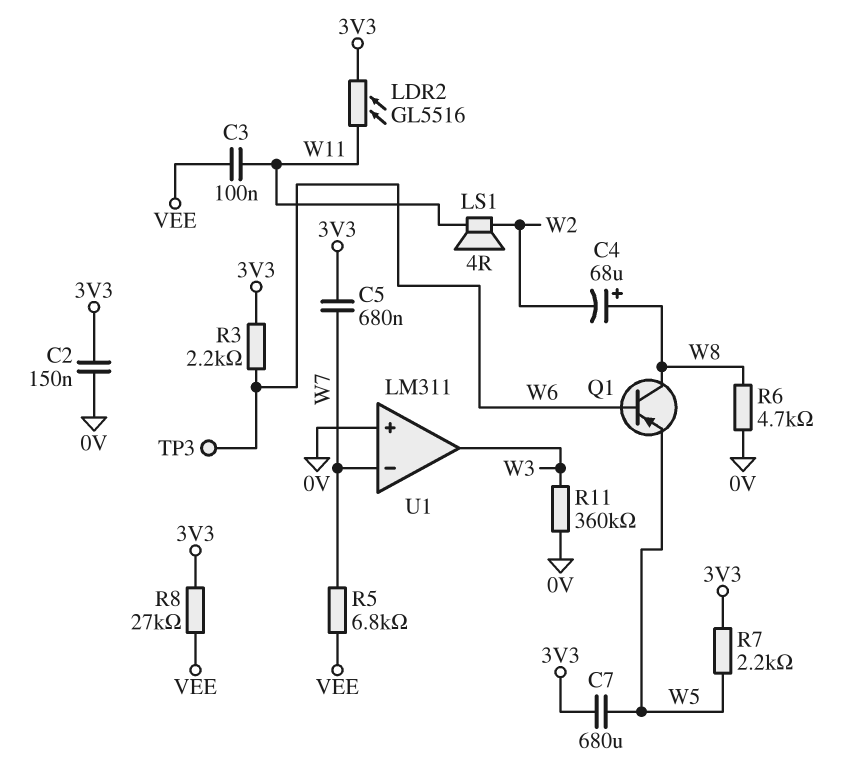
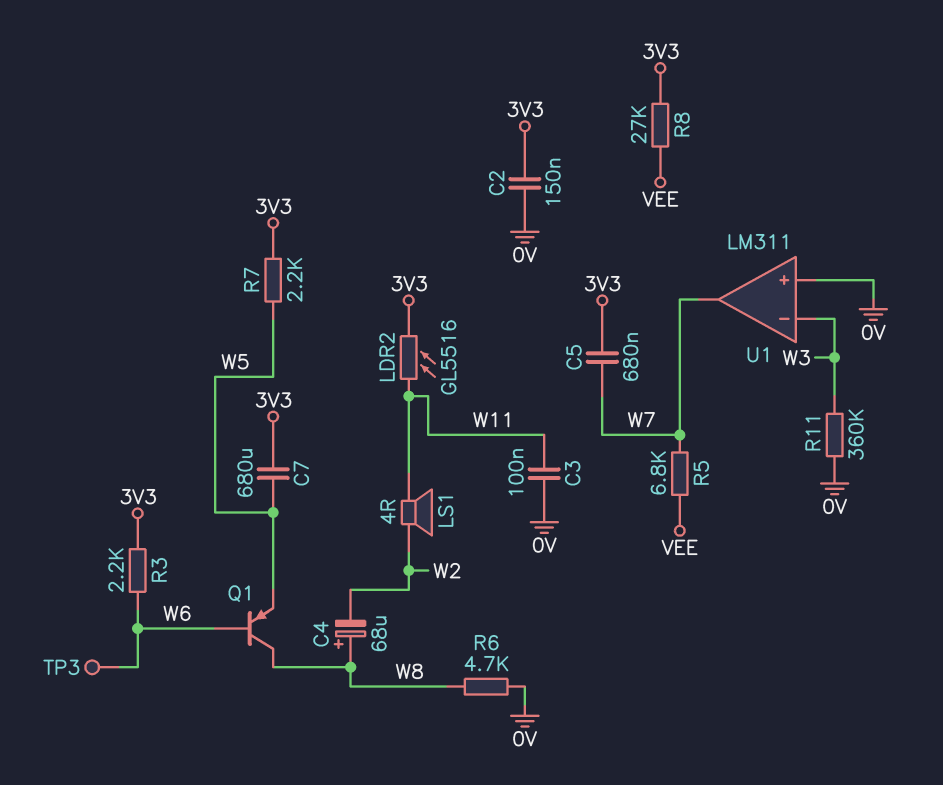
C3: 100nF (VEE, W11) -> 100nF (0V, W11)
U1 pin in-: W7 -> W3
U1 pin out: W3 -> W7

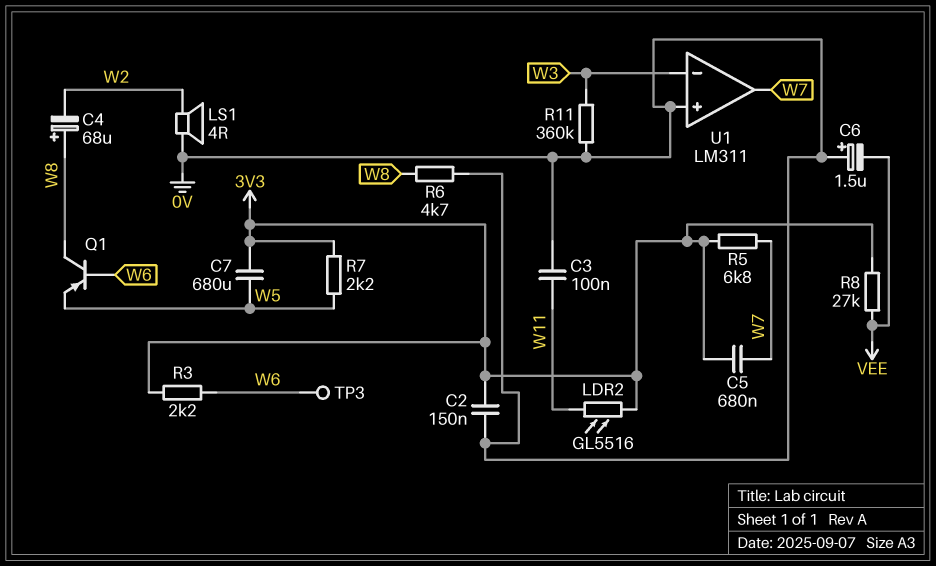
C6: none -> 1.5uF (plus 0V, minus VEE)
LS1: speaker 4R (W2, W11) -> speaker 4R (0V, W2)
R5: 6.8k (VEE, W7) -> 6.8k (3V3, W7)

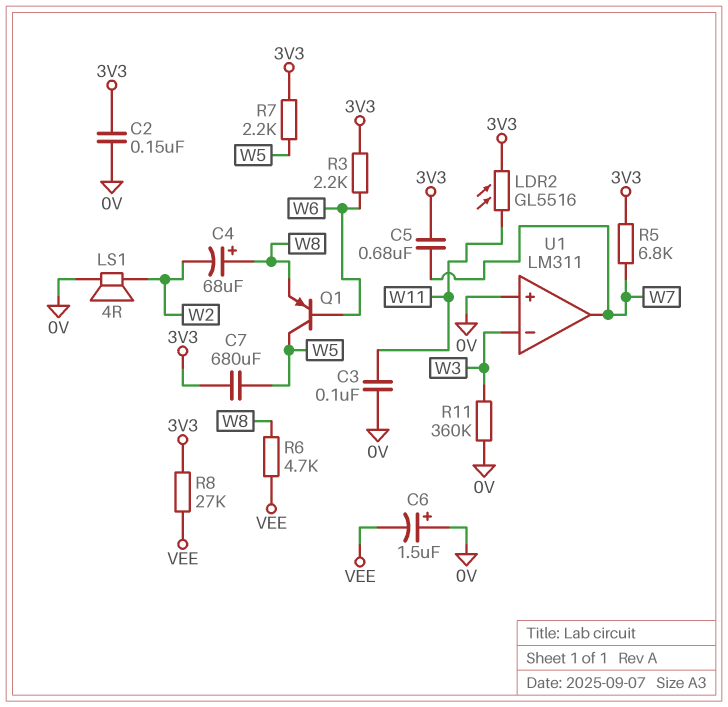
Q1: PNP (B W6, C W8, E W5) -> PNP (B W6, C W5, E W8)
R6: 4.7k (0V, W8) -> 4.7k (VEE, W8)
TP3: test point (W6) -> none

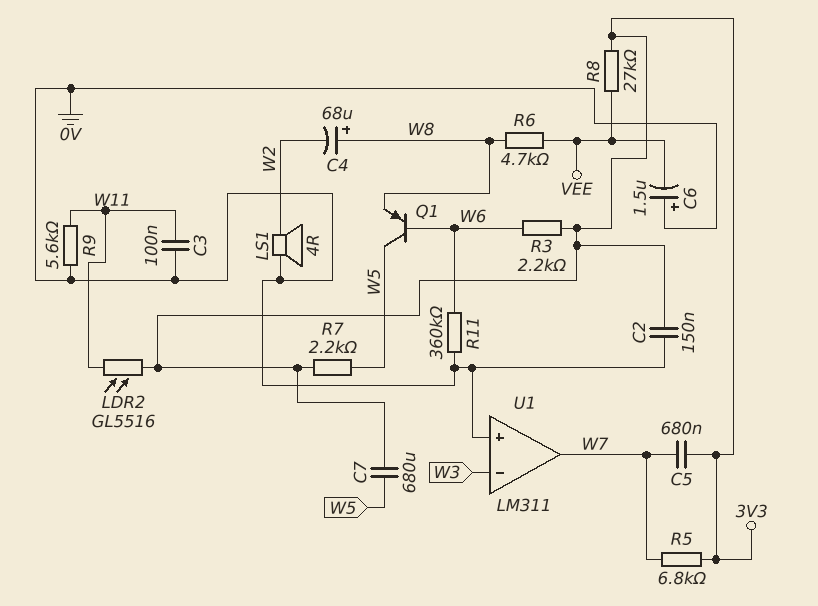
R9: none -> 5.6k (0V, W11)
R11: 360k (0V, W3) -> 360k (0V, W6)

